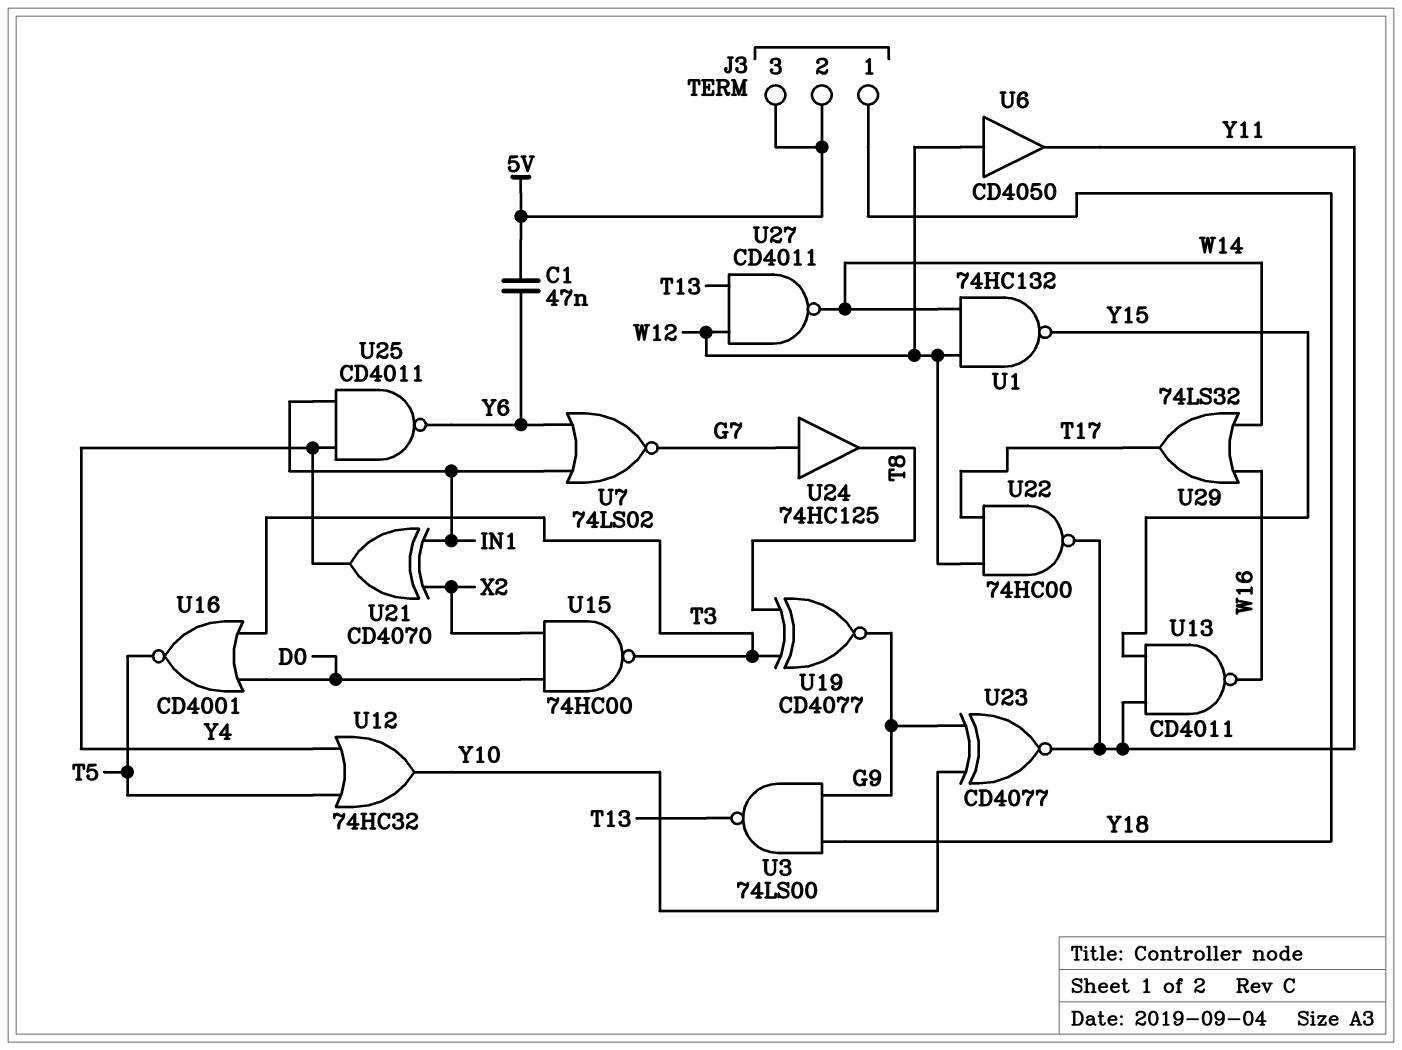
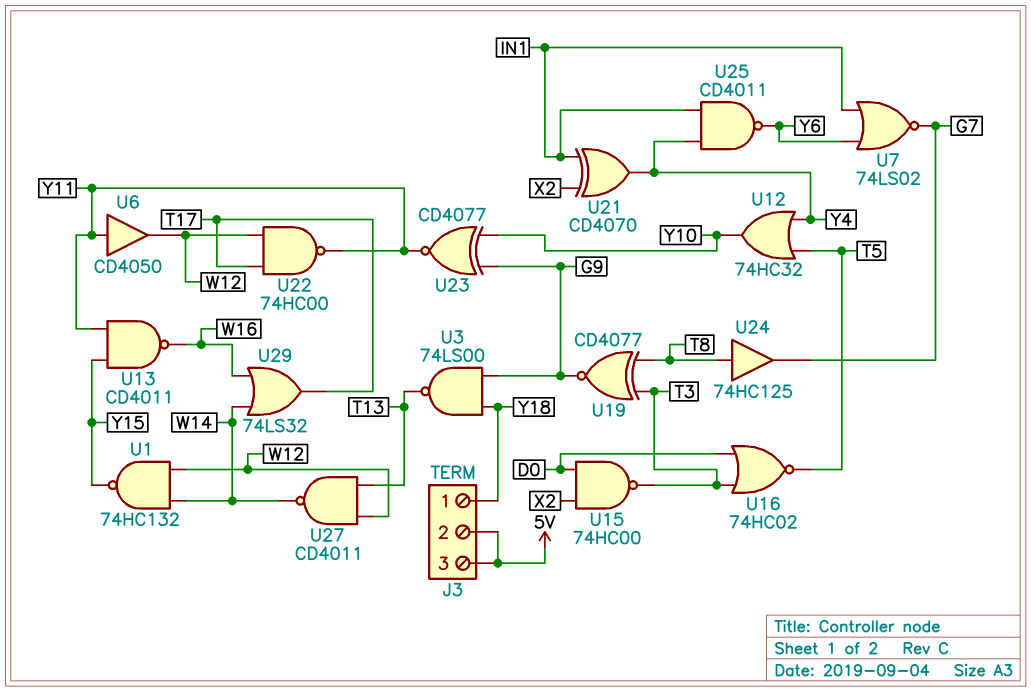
C1: 47nF (5V, Y6) -> none
U6: buffer CD4050 (in W12, out Y11) -> buffer CD4050 (in Y11, out W12)
U16: NOR CD4001 (in D0, in T3, out T5) -> NOR 74HC02 (in D0, in T3, out T5)
U24: buffer 74HC125 (in G7, out T8) -> buffer 74HC125 (in T8, out G7)

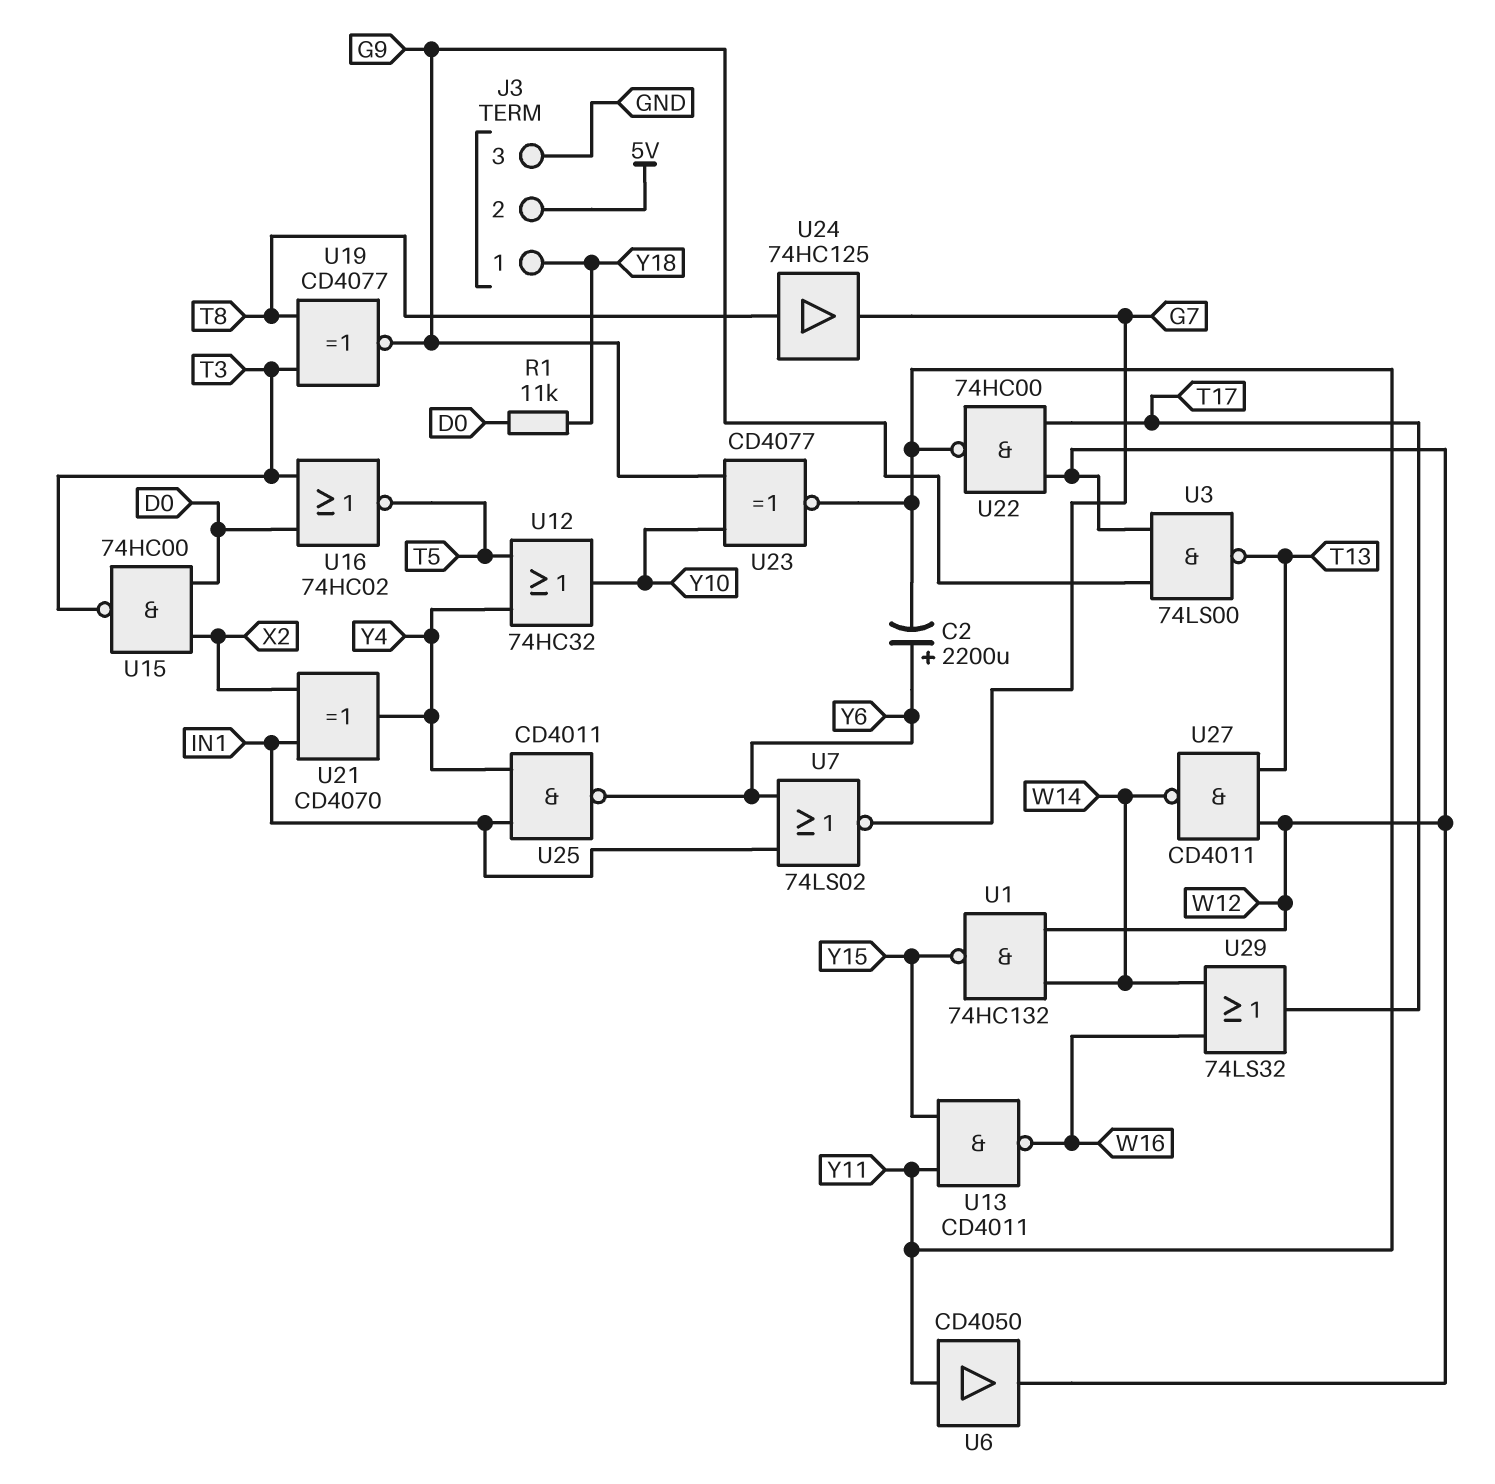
C2: none -> 2200uF (plus Y6, minus Y11)
J3 pin 3: 5V -> GND
R1: none -> 11k (D0, Y18)
U3: NAND 74LS00 (in G9, in Y18, out T13) -> NAND 74LS00 (in G9, in W12, out T13)

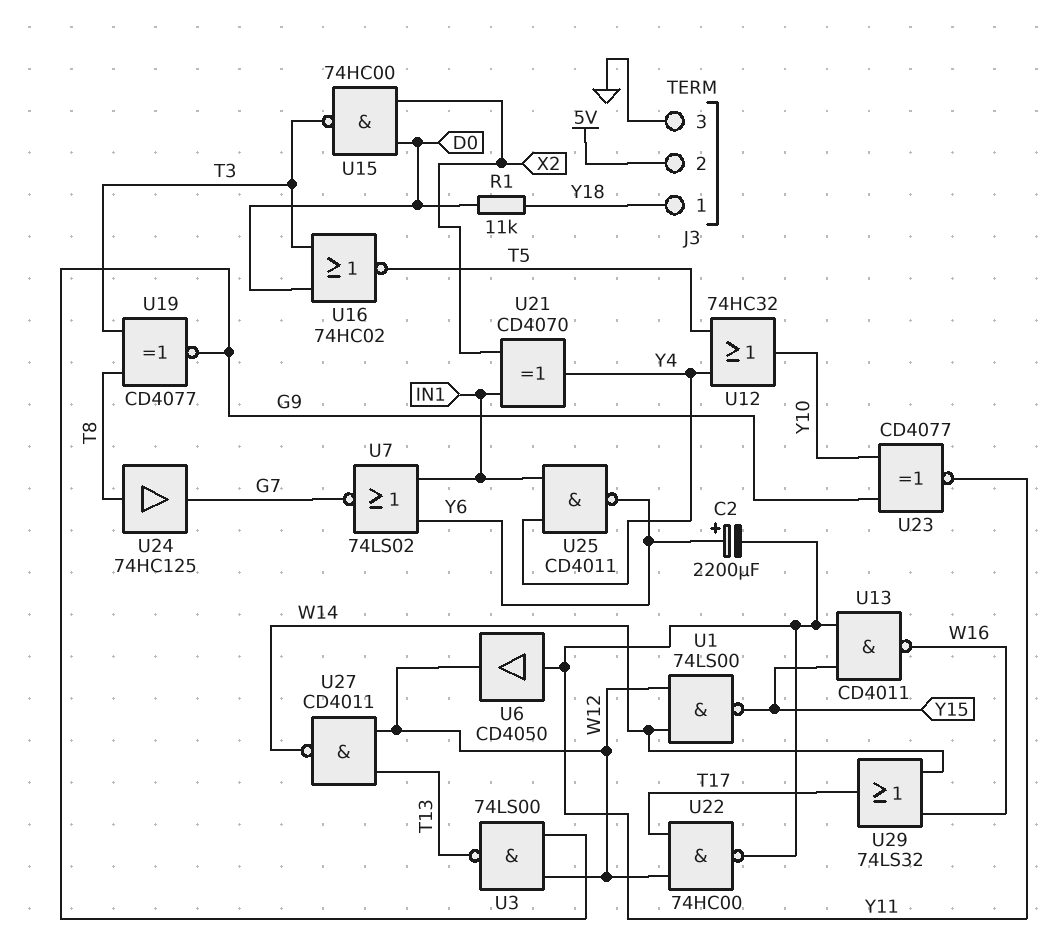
U1: NAND 74HC132 (in W12, in W14, out Y15) -> NAND 74LS00 (in W12, in W14, out Y15)

